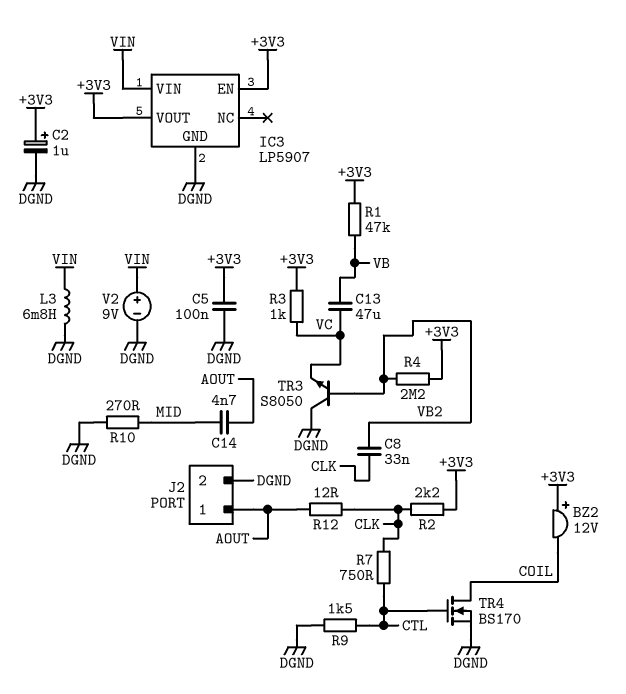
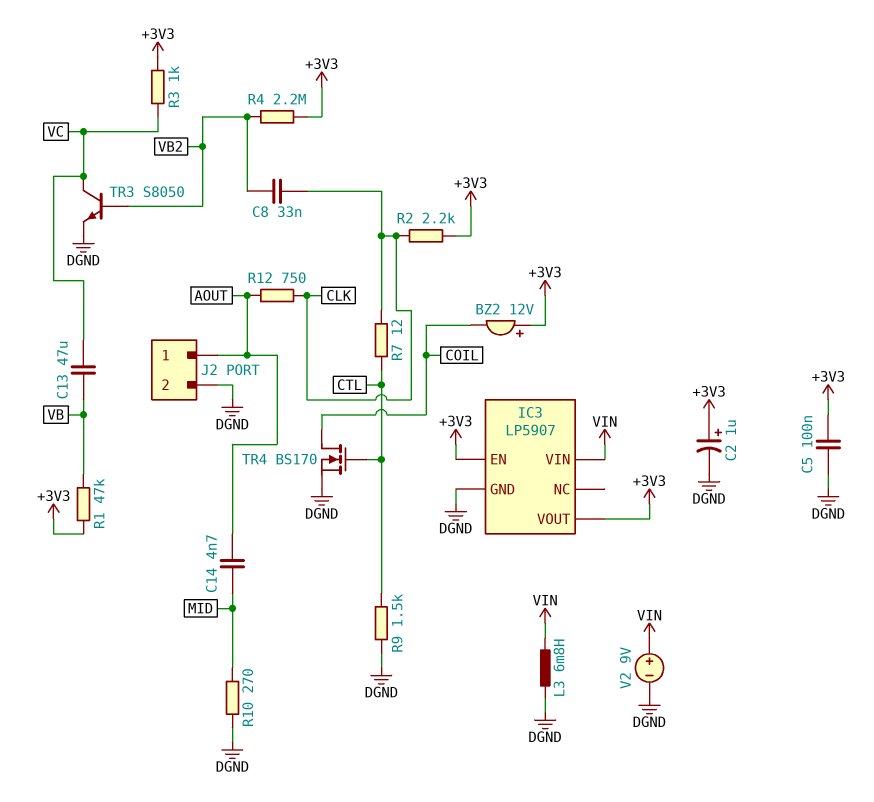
R7: 750 (CLK, CTL) -> 12 (CLK, CTL)
R12: 12 (AOUT, CLK) -> 750 (AOUT, CLK)
TR3: NPN S8050 (B VB2, C DGND, E VC) -> NPN S8050 (B VB2, C VC, E DGND)

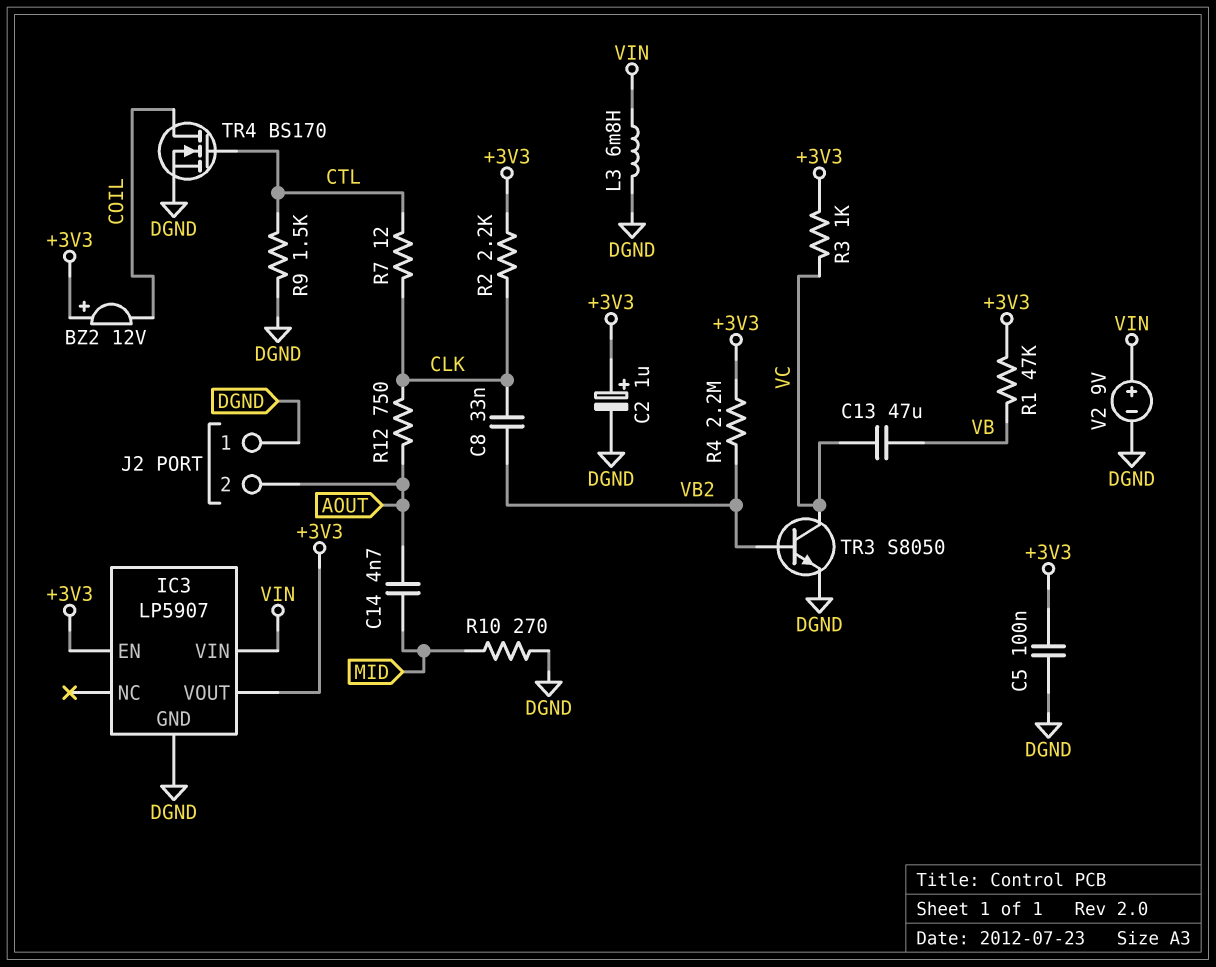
J2 pin 1: AOUT -> DGND
J2 pin 2: DGND -> AOUT

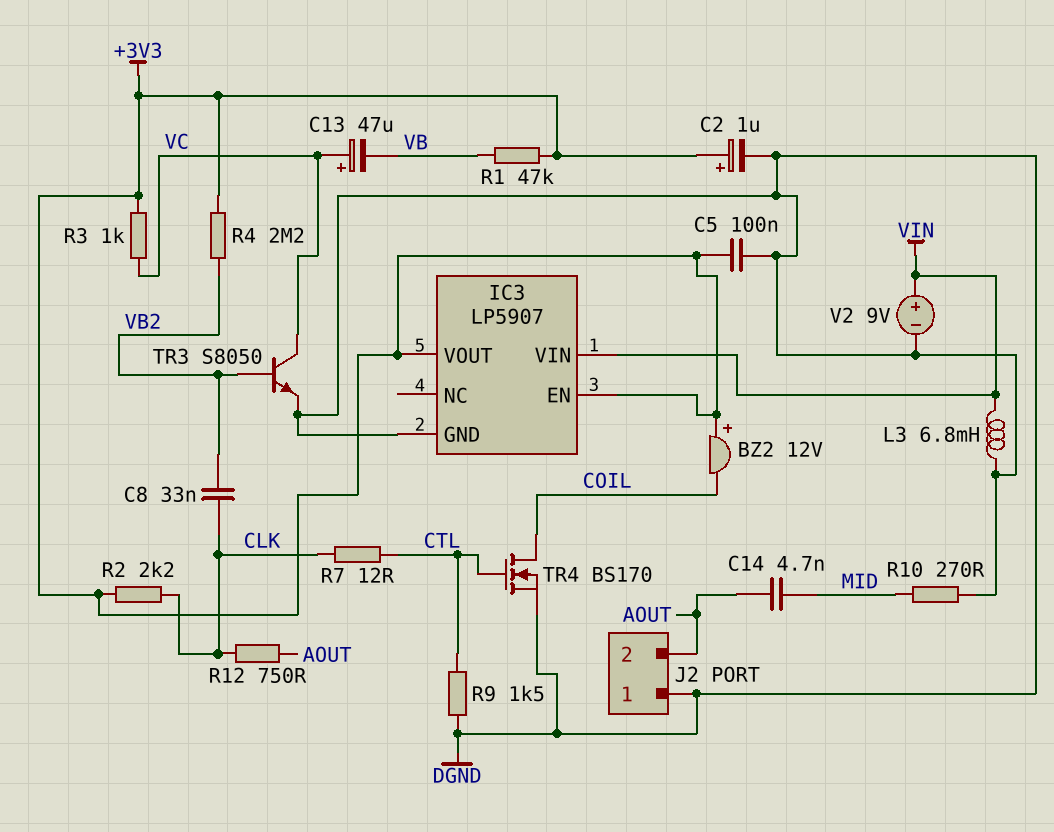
C13: 47uF (VB, VC) -> 47uF (plus VC, minus VB)

